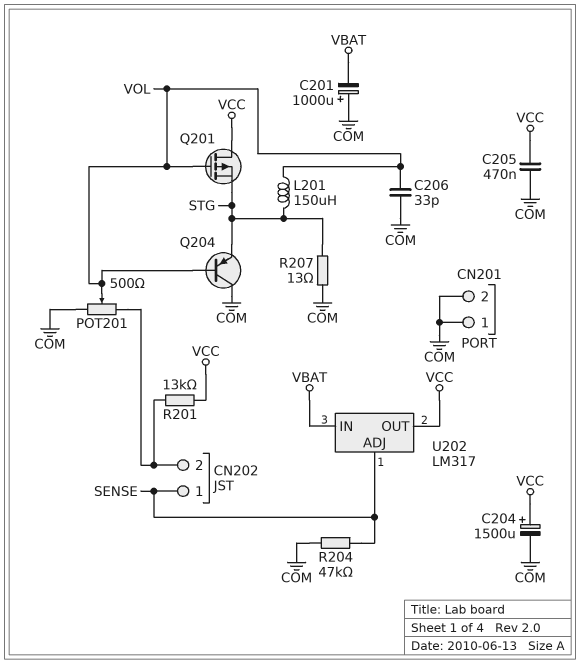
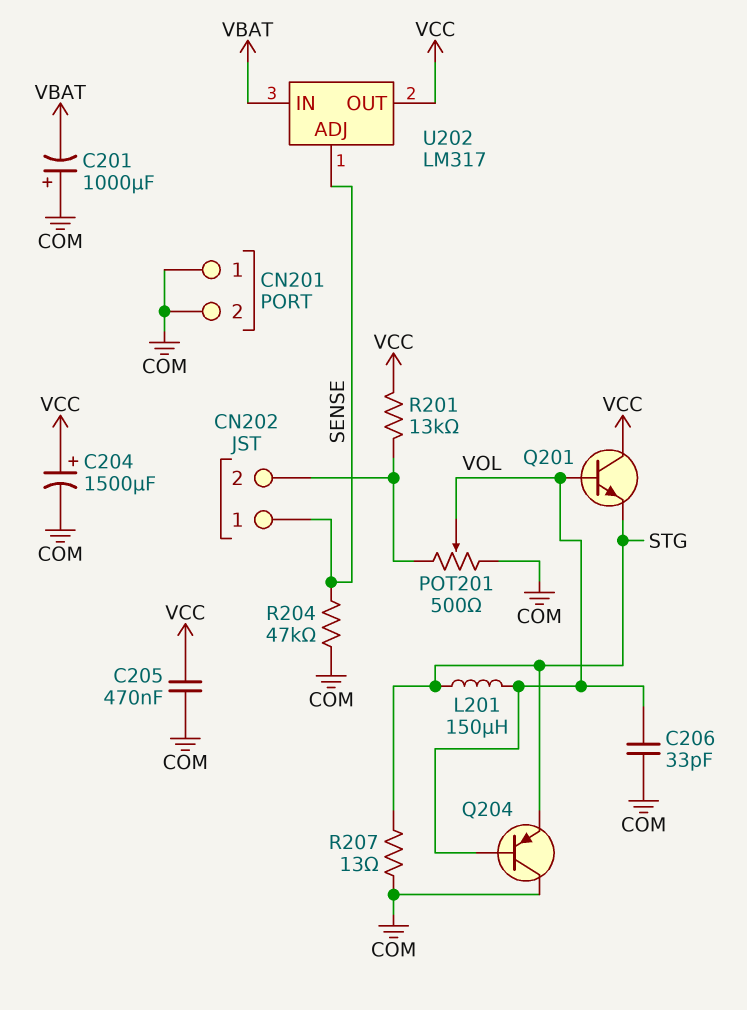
Q201: PMOS (G VOL, D VCC, S STG) -> NPN (B VOL, C VCC, E STG)

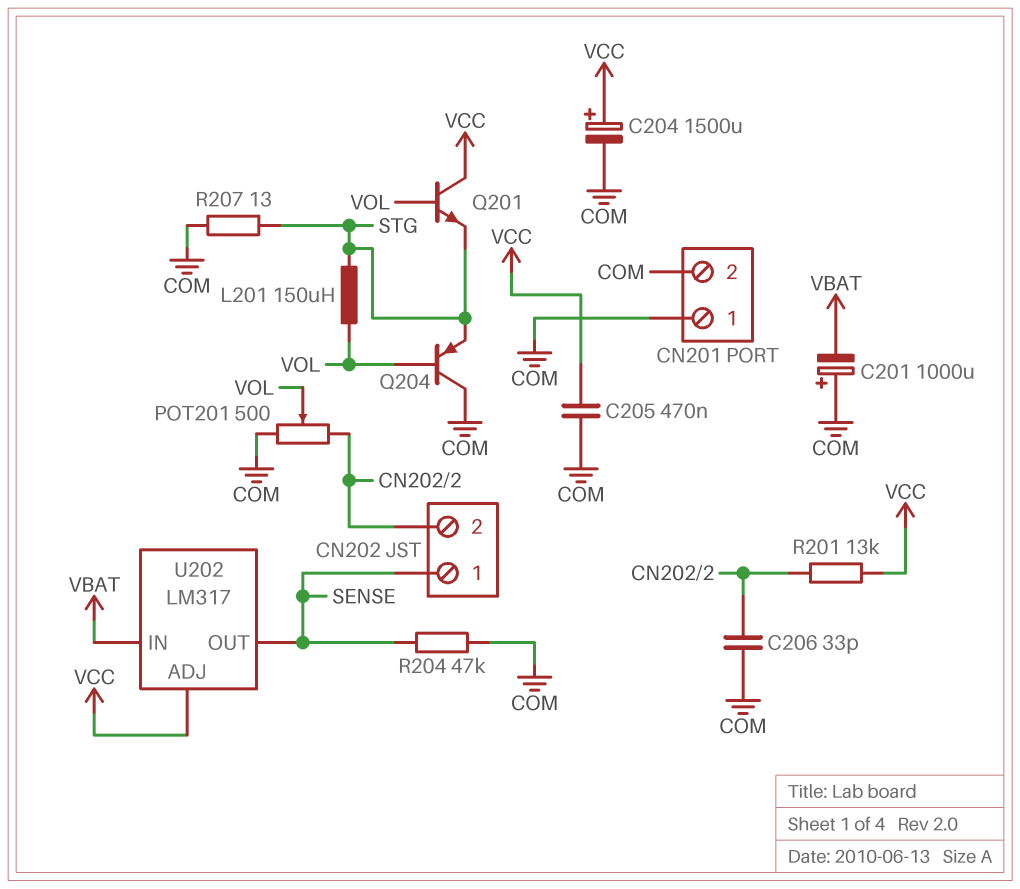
C206: 33pF (COM, VOL) -> 33pF (CN202/2, COM)
U202 pin ADJ: SENSE -> VCC
U202 pin OUT: VCC -> SENSE

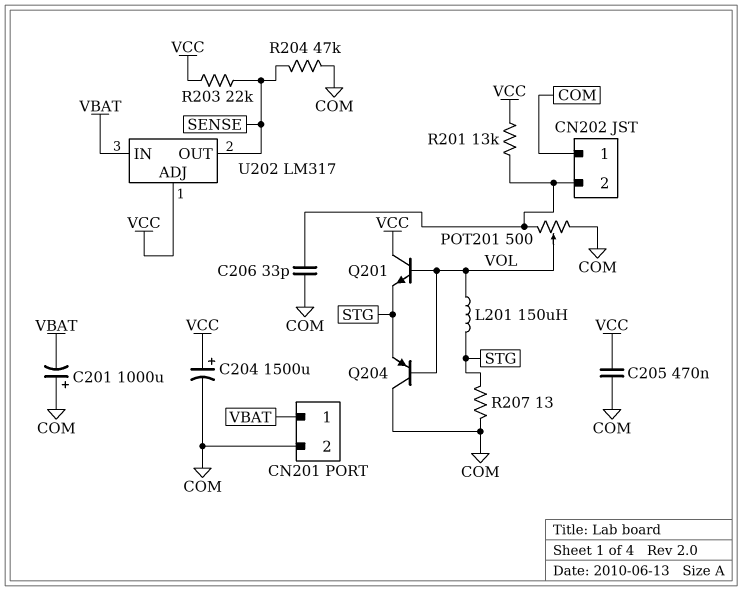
CN201 pin 1: COM -> VBAT
CN202 pin 1: SENSE -> COM
R203: none -> 22k (SENSE, VCC)

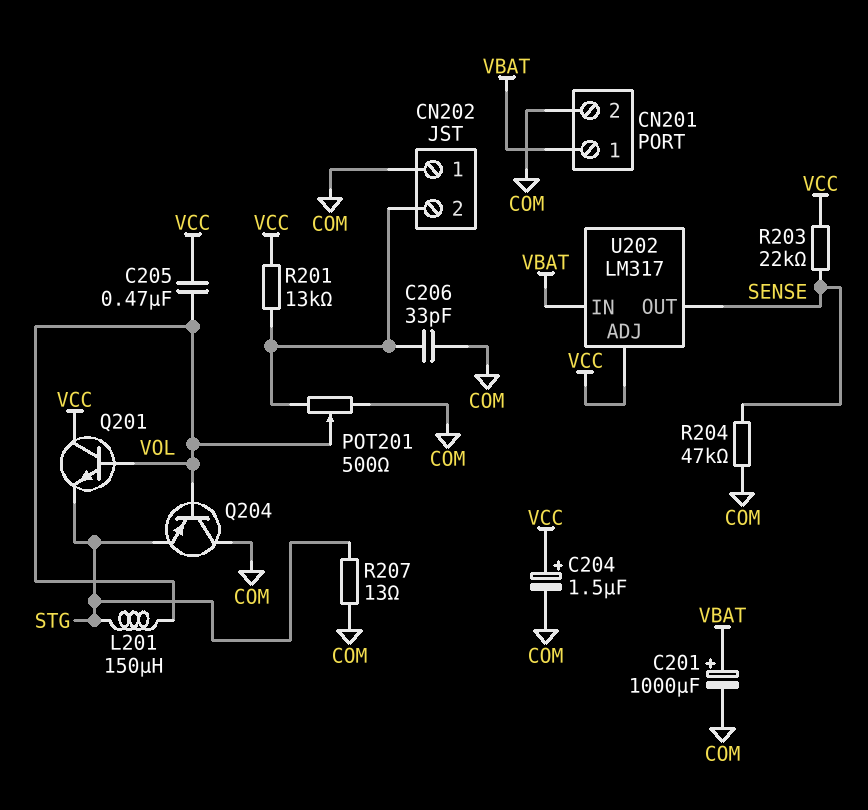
C201: 1000uF (plus COM, minus VBAT) -> 1000uF (plus VBAT, minus COM)
C204: 1500uF (plus VCC, minus COM) -> 1.5uF (plus VCC, minus COM)
C205: 470nF (COM, VCC) -> 470nF (VCC, VOL)

